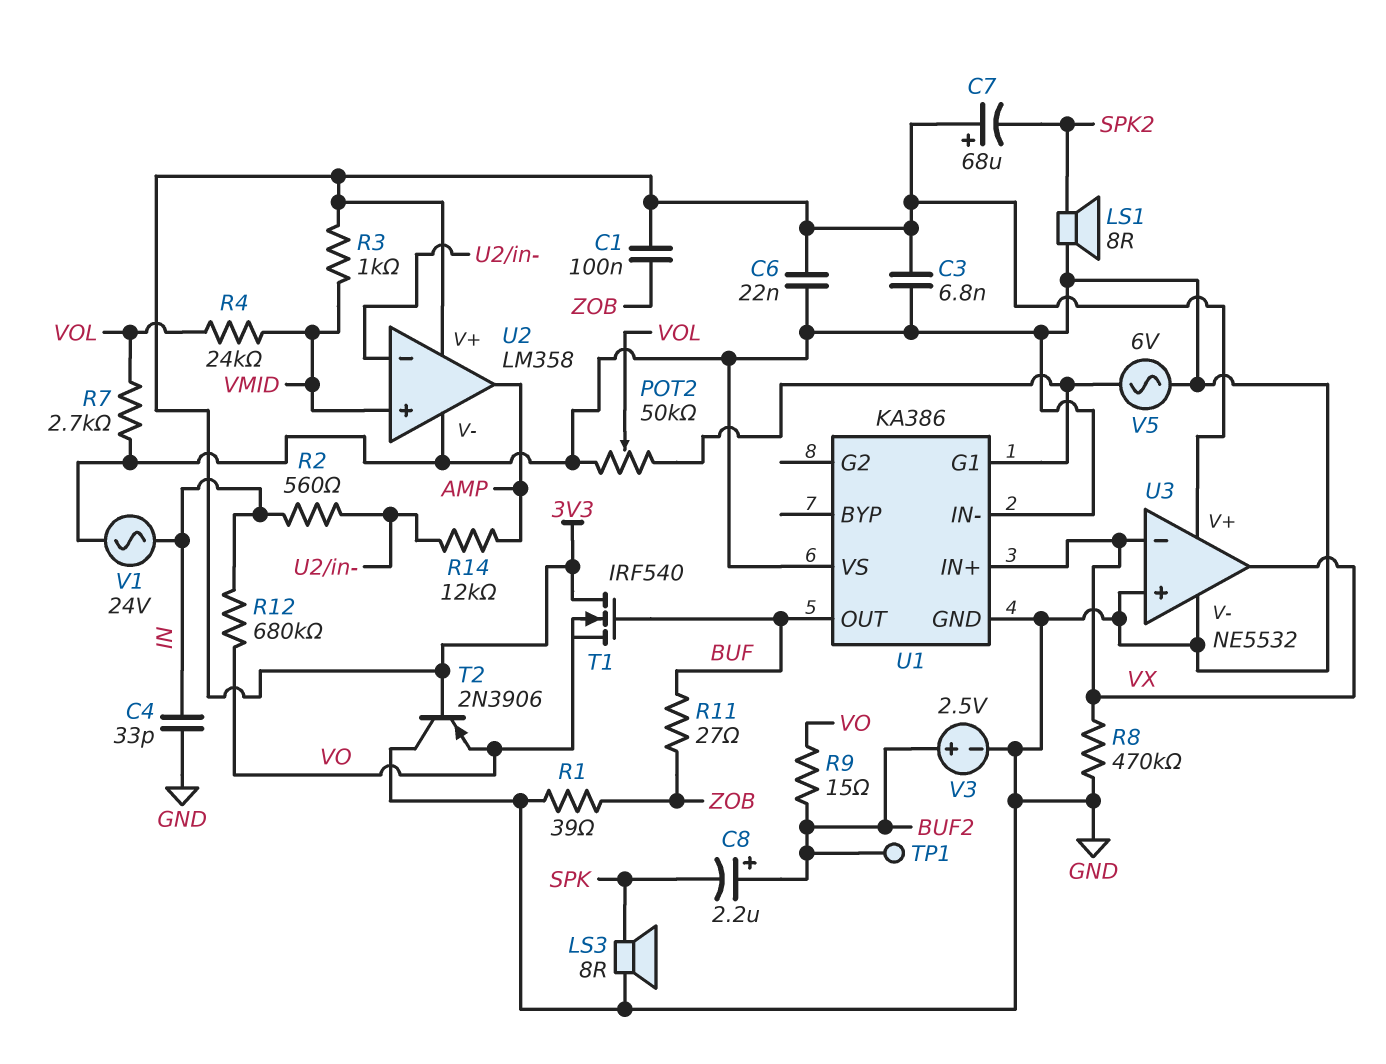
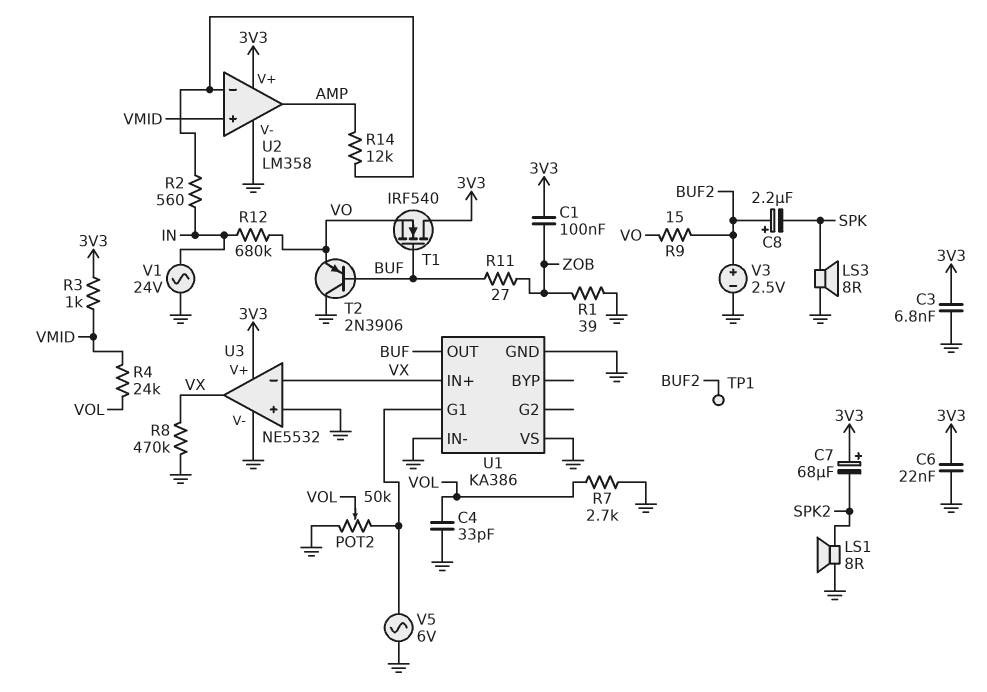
C4: 33pF (GND, IN) -> 33pF (GND, VOL)
T2: PNP 2N3906 (B 3V3, C GND, E VO) -> PNP 2N3906 (B BUF, C GND, E VO)

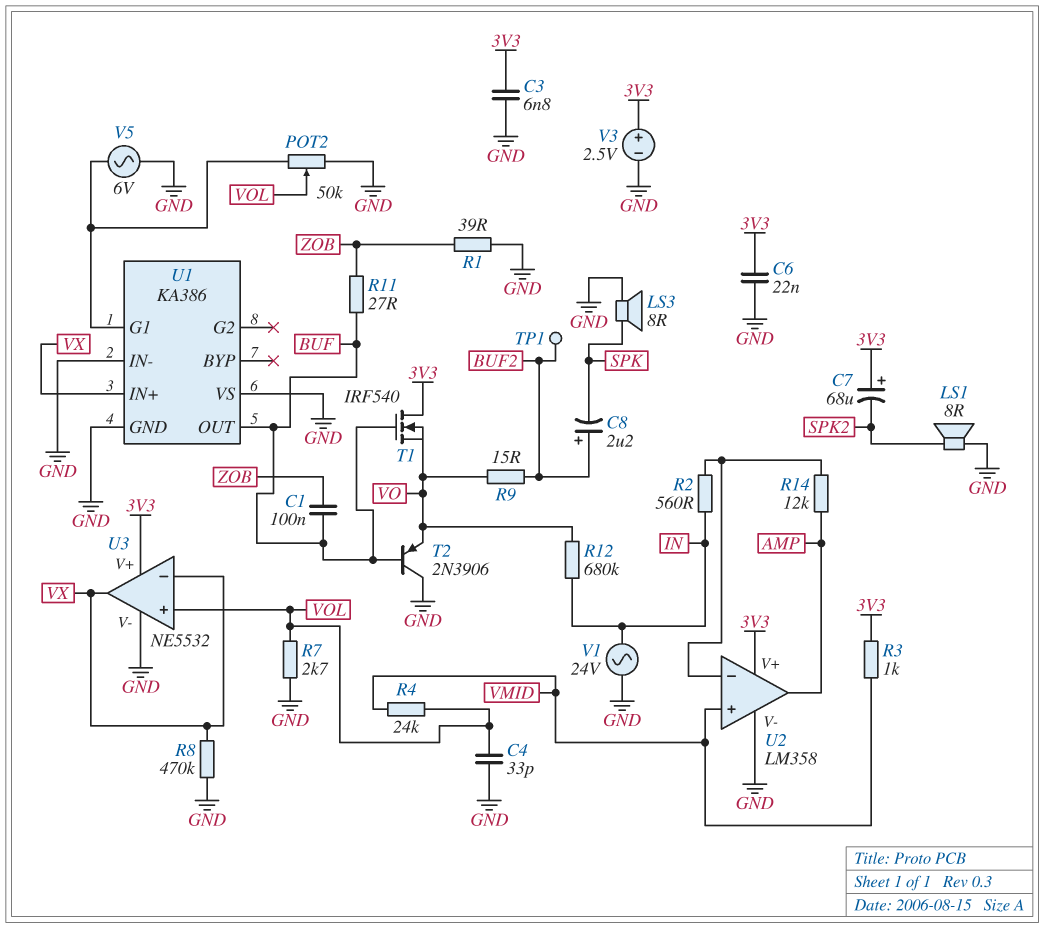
C1: 100nF (3V3, ZOB) -> 100nF (BUF, ZOB)
U3 pin in+: GND -> VOL
V3: 2.5V (plus BUF2, minus GND) -> 2.5V (plus 3V3, minus GND)

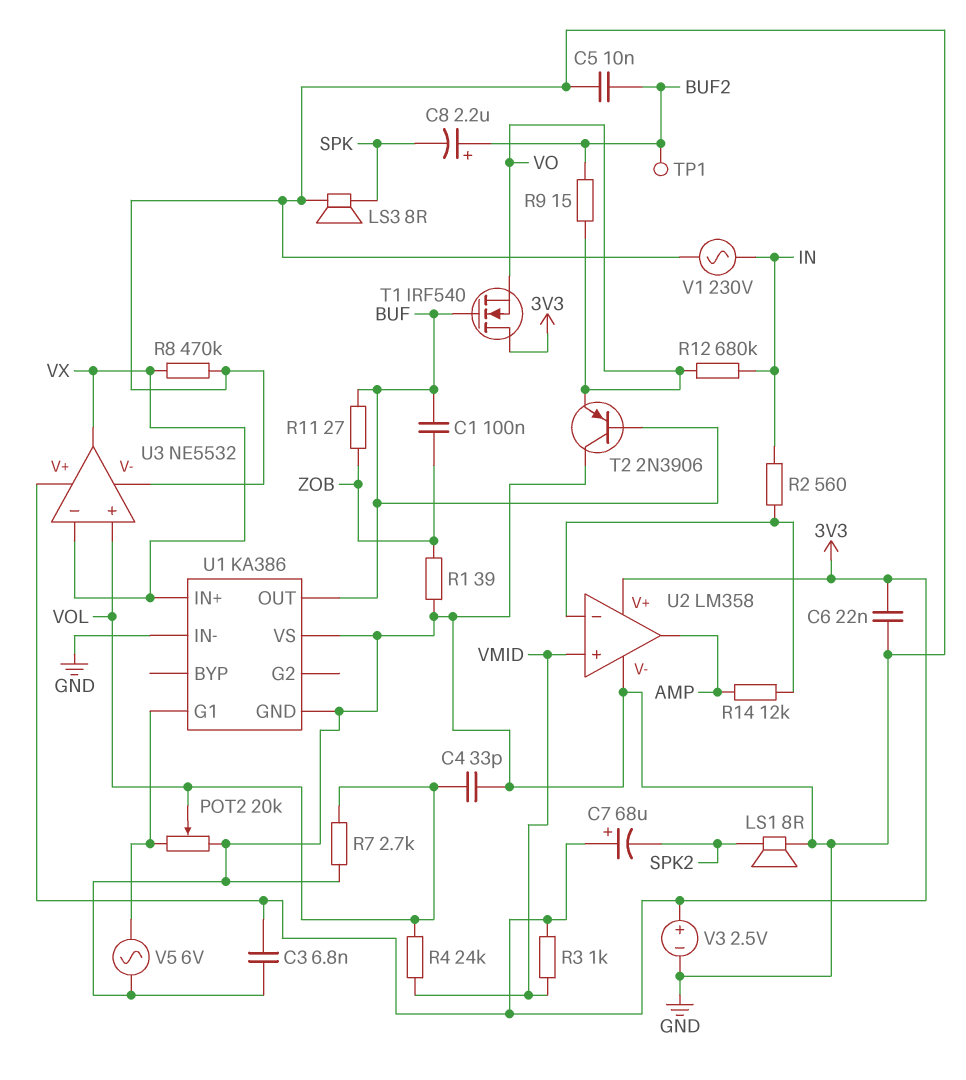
C5: none -> 10nF (BUF2, GND)
POT2: 50k (GND, U1/G1, wiper VOL) -> 20k (GND, U1/G1, wiper VOL)
V1: AC 24V (GND, IN) -> AC 230V (GND, IN)

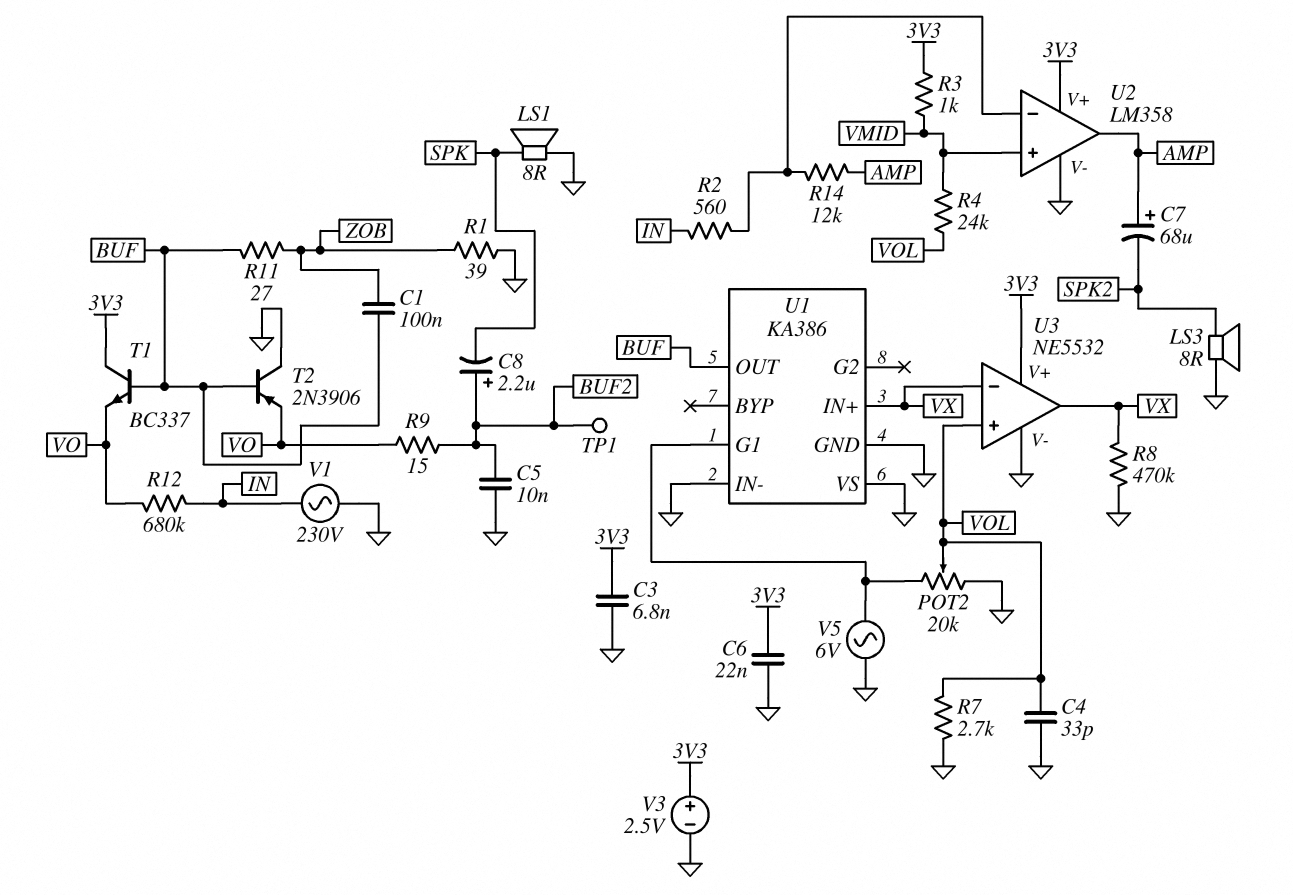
C7: 68uF (plus 3V3, minus SPK2) -> 68uF (plus AMP, minus SPK2)
LS1: speaker 8R (GND, SPK2) -> speaker 8R (GND, SPK)
LS3: speaker 8R (GND, SPK) -> speaker 8R (GND, SPK2)
T1: NMOS IRF540 (G BUF, D 3V3, S VO) -> NPN BC337 (B BUF, C 3V3, E VO)

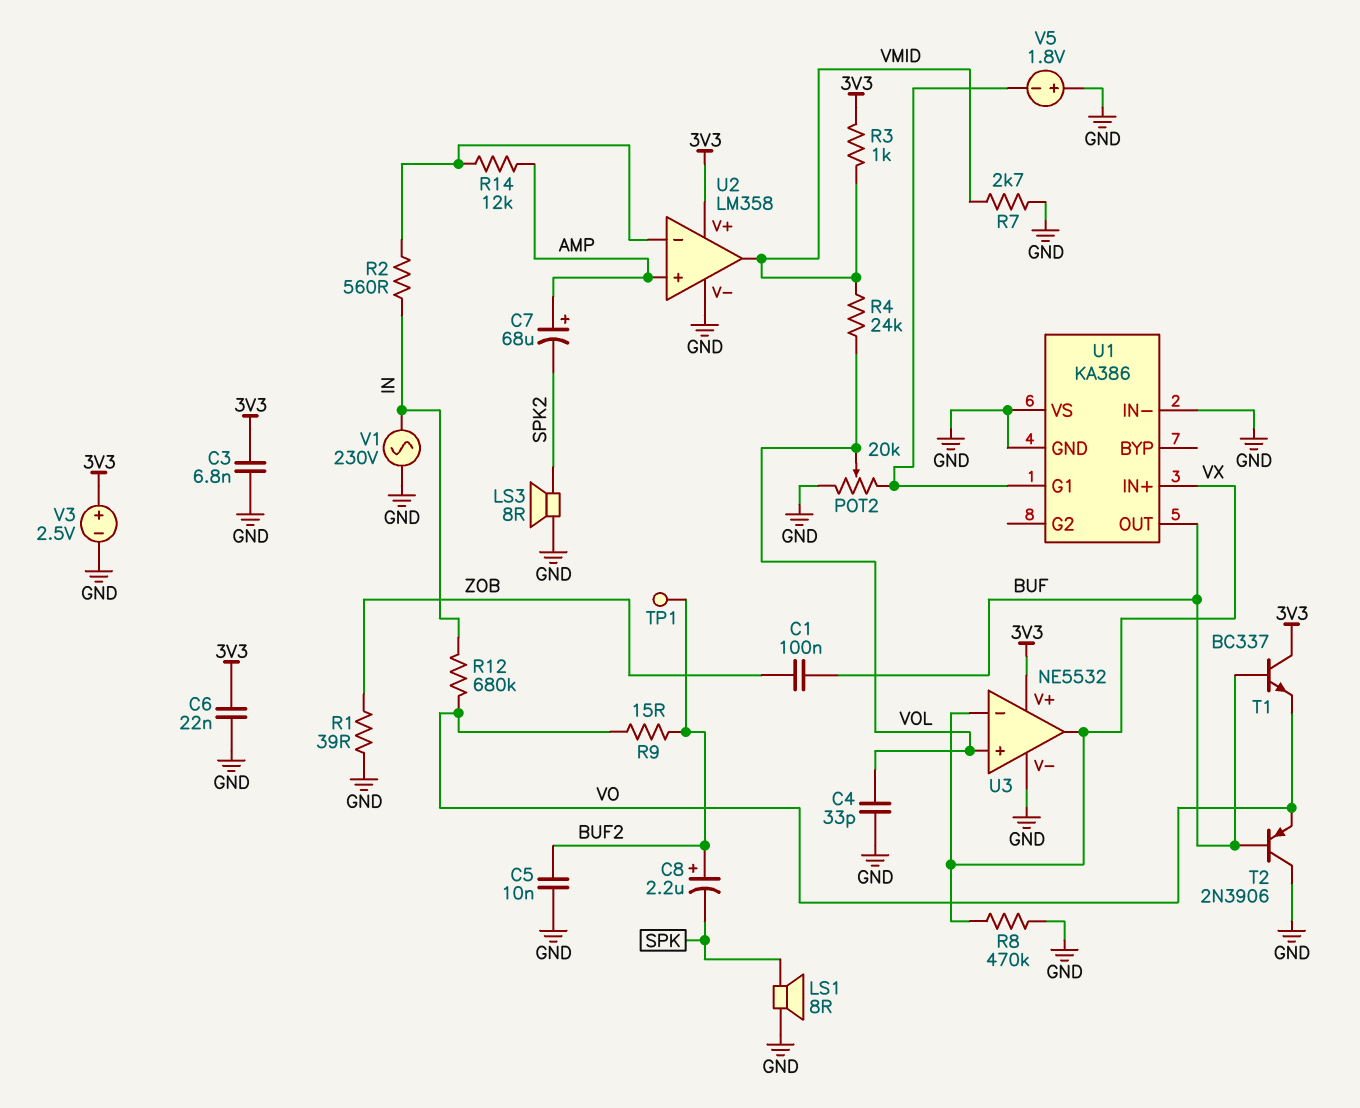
R7: 2.7k (GND, VOL) -> 2.7k (GND, VMID)
R11: 27 (BUF, ZOB) -> none
U2 pin in+: VMID -> AMP
U2 pin out: AMP -> VMID
V5: AC 6V (GND, U1/G1) -> 1.8V (plus GND, minus U1/G1)

